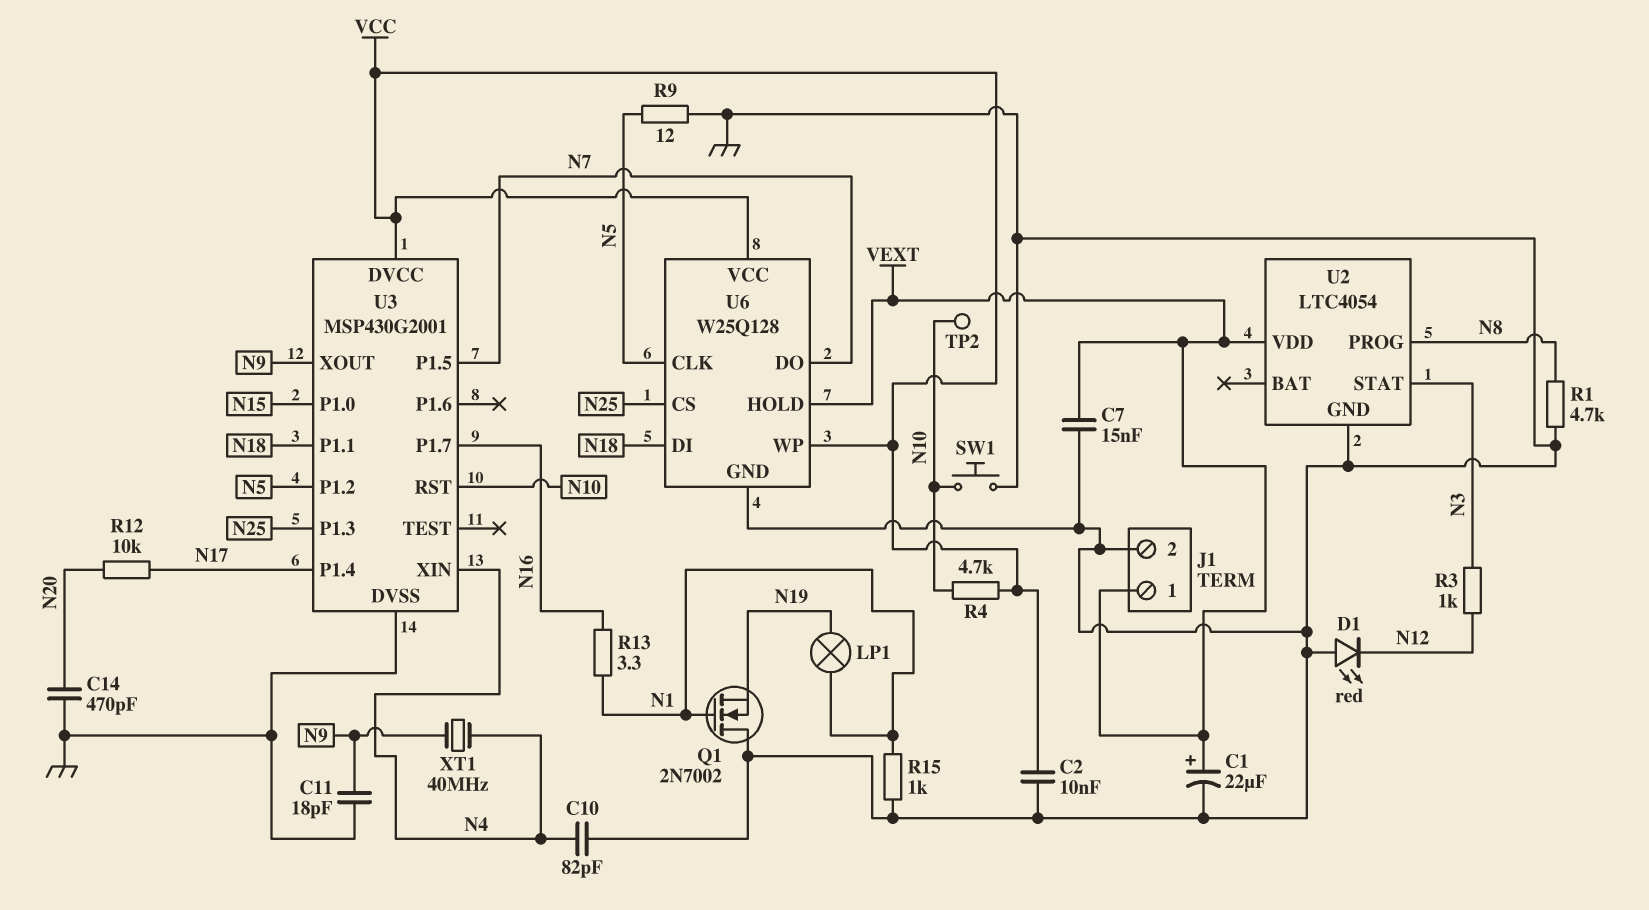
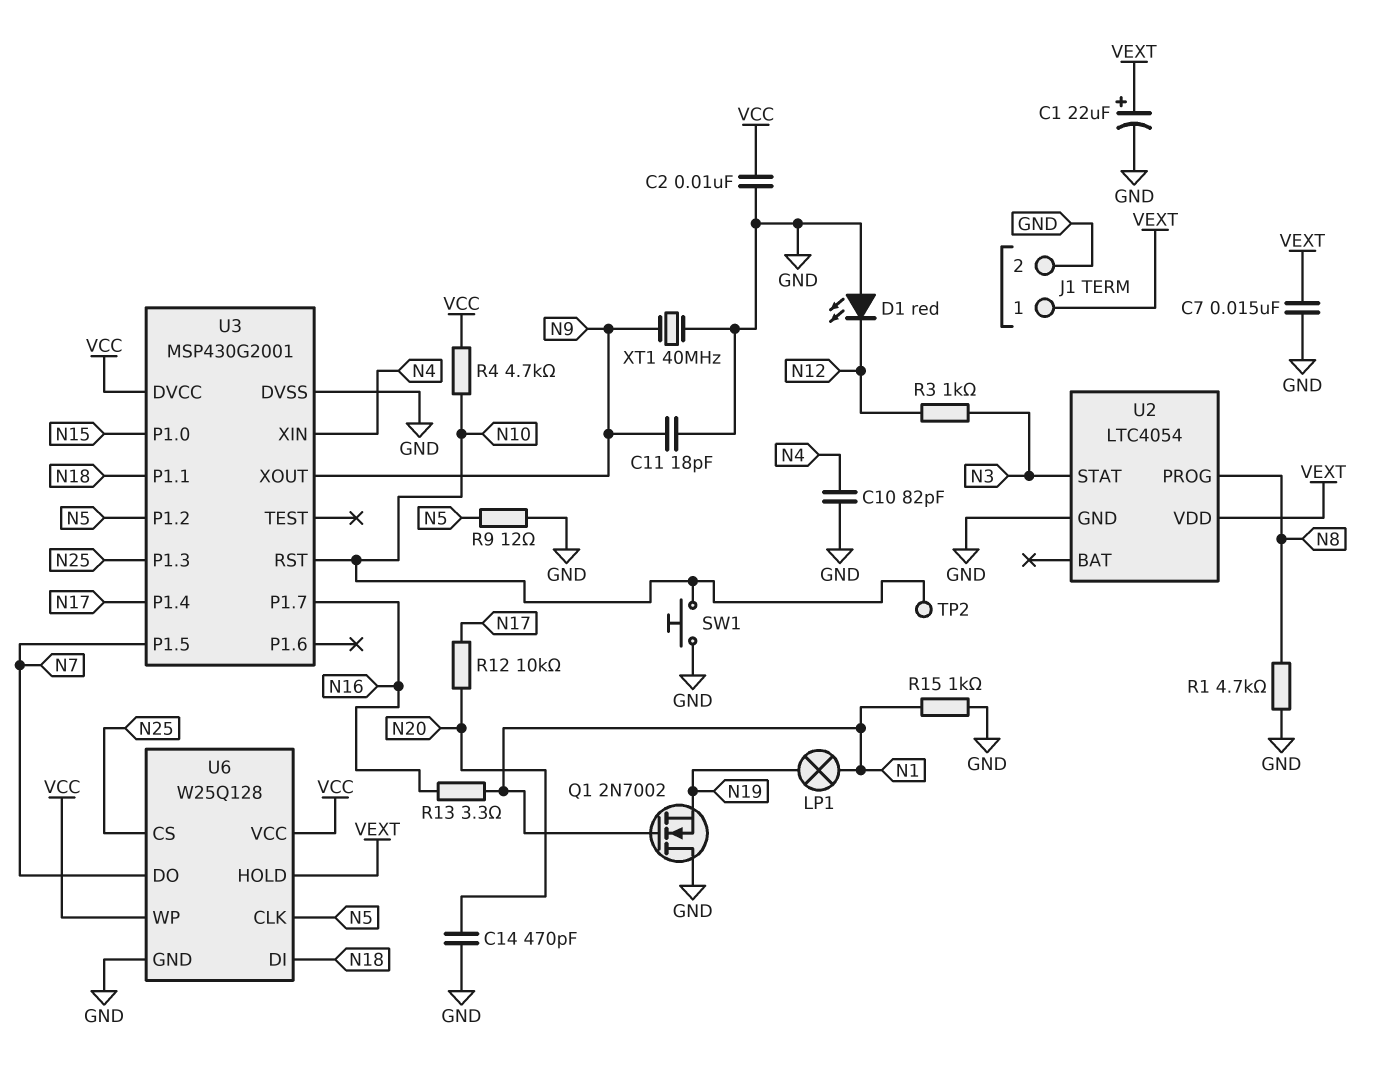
XT1: 40MHz (N4, N9) -> 40MHz (GND, N9)

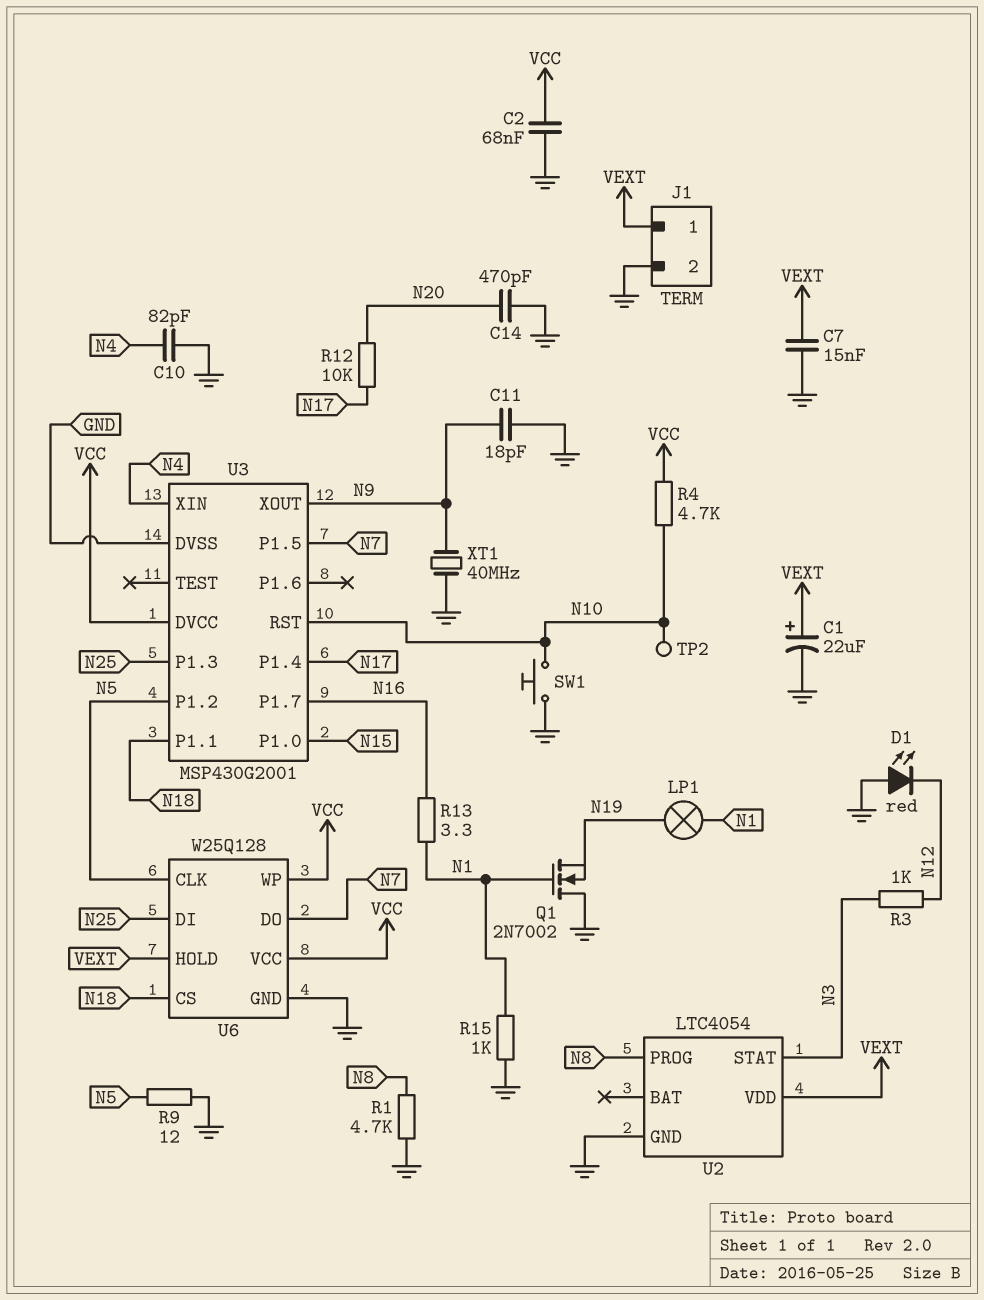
C2: 10nF (GND, VCC) -> 68nF (GND, VCC)
U6 pin CS: N25 -> N18
U6 pin DI: N18 -> N25

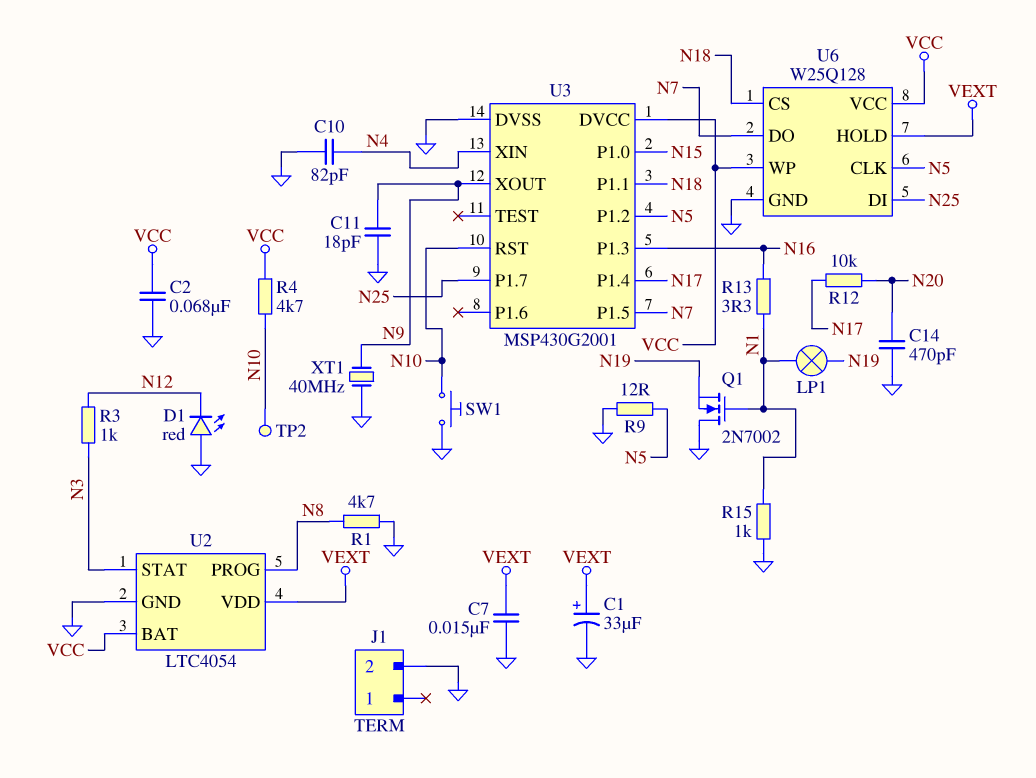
C1: 22uF (plus VEXT, minus GND) -> 33uF (plus VEXT, minus GND)
J1 pin 1: VEXT -> none
U2 pin BAT: none -> VCC
U3 pin P1.3: N25 -> N16
U3 pin P1.7: N16 -> N25

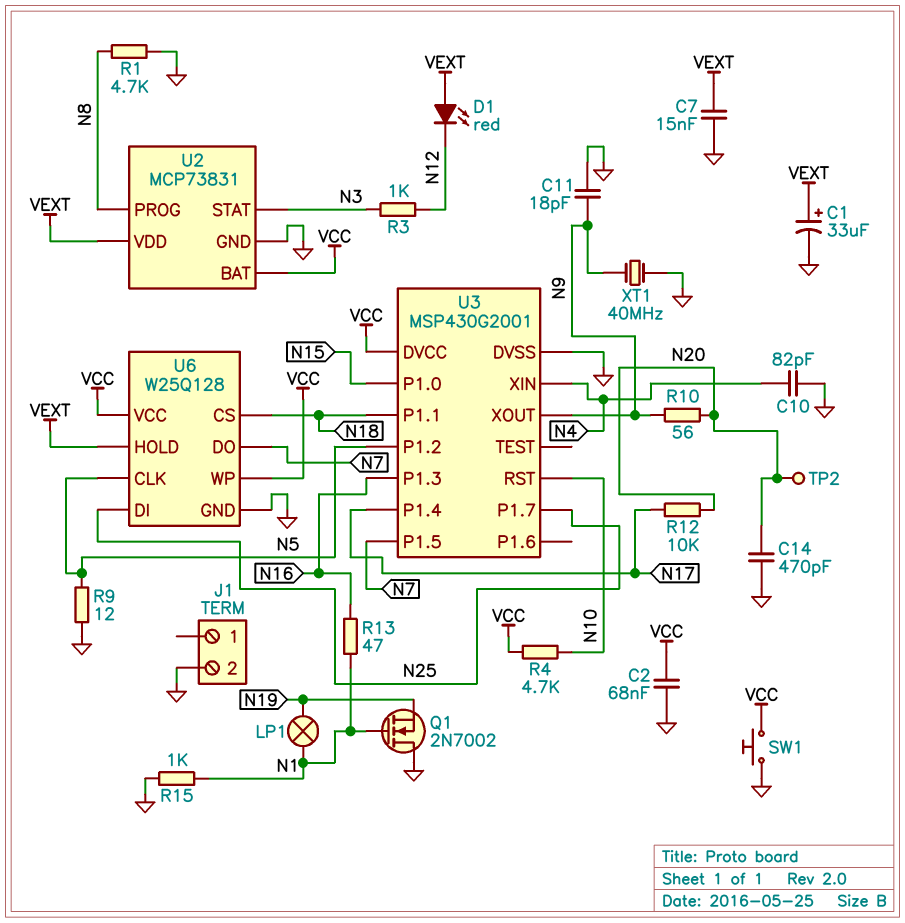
D1: LED red (A GND, K N12) -> LED red (A VEXT, K N12)
R10: none -> 56 (N9, N20)
R13: 3.3 (N1, N16) -> 47 (N1, N16)
SW1: button (GND, N10) -> button (GND, VCC)
TP2: test point (N10) -> test point (N20)
U2: LTC4054 -> MCP73831

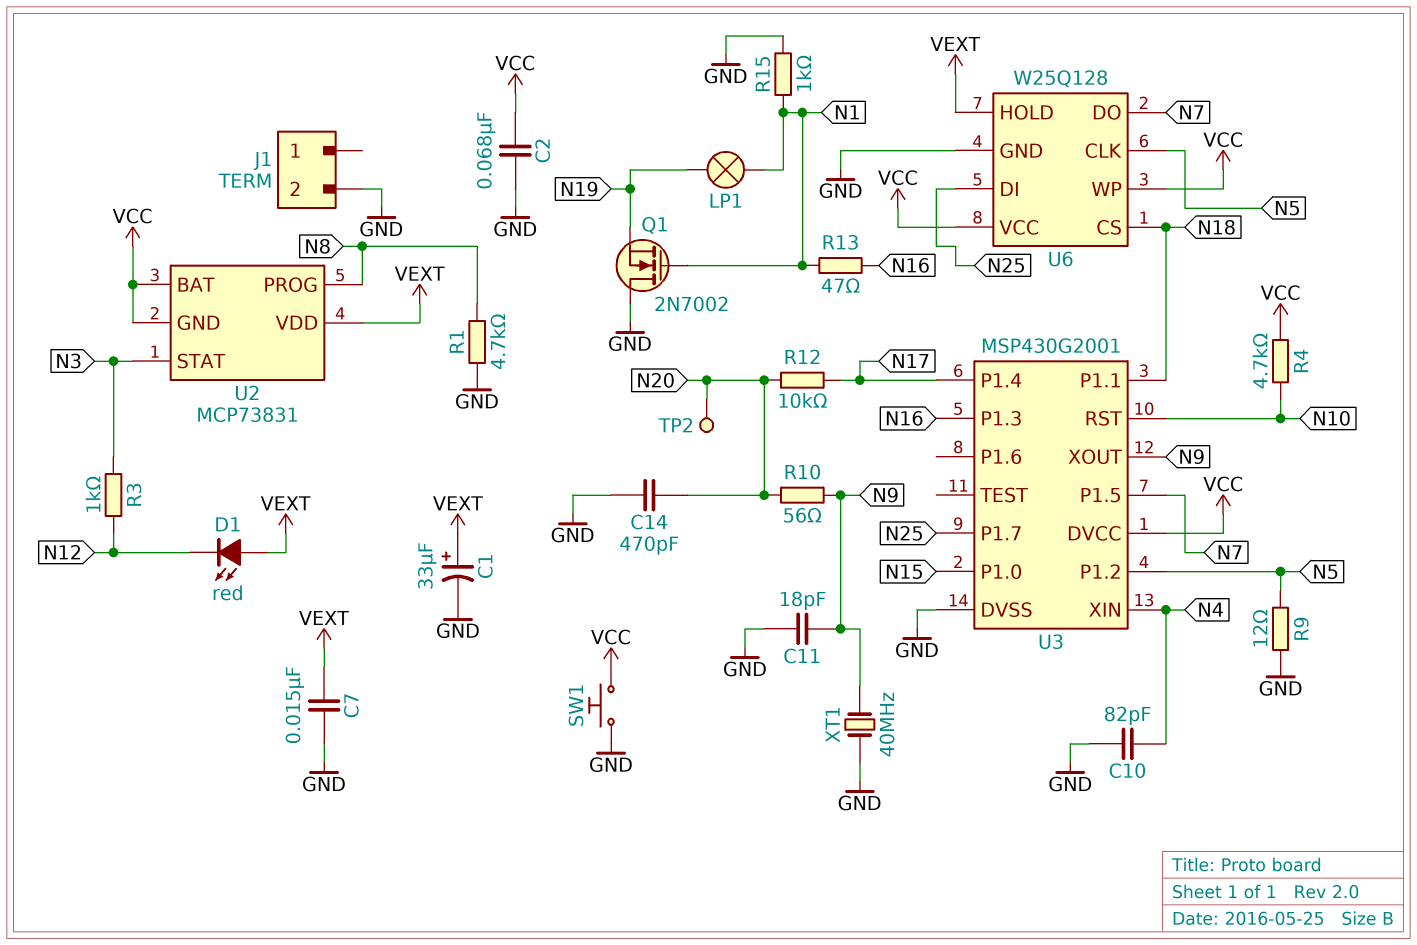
U2 pin GND: GND -> VCC

